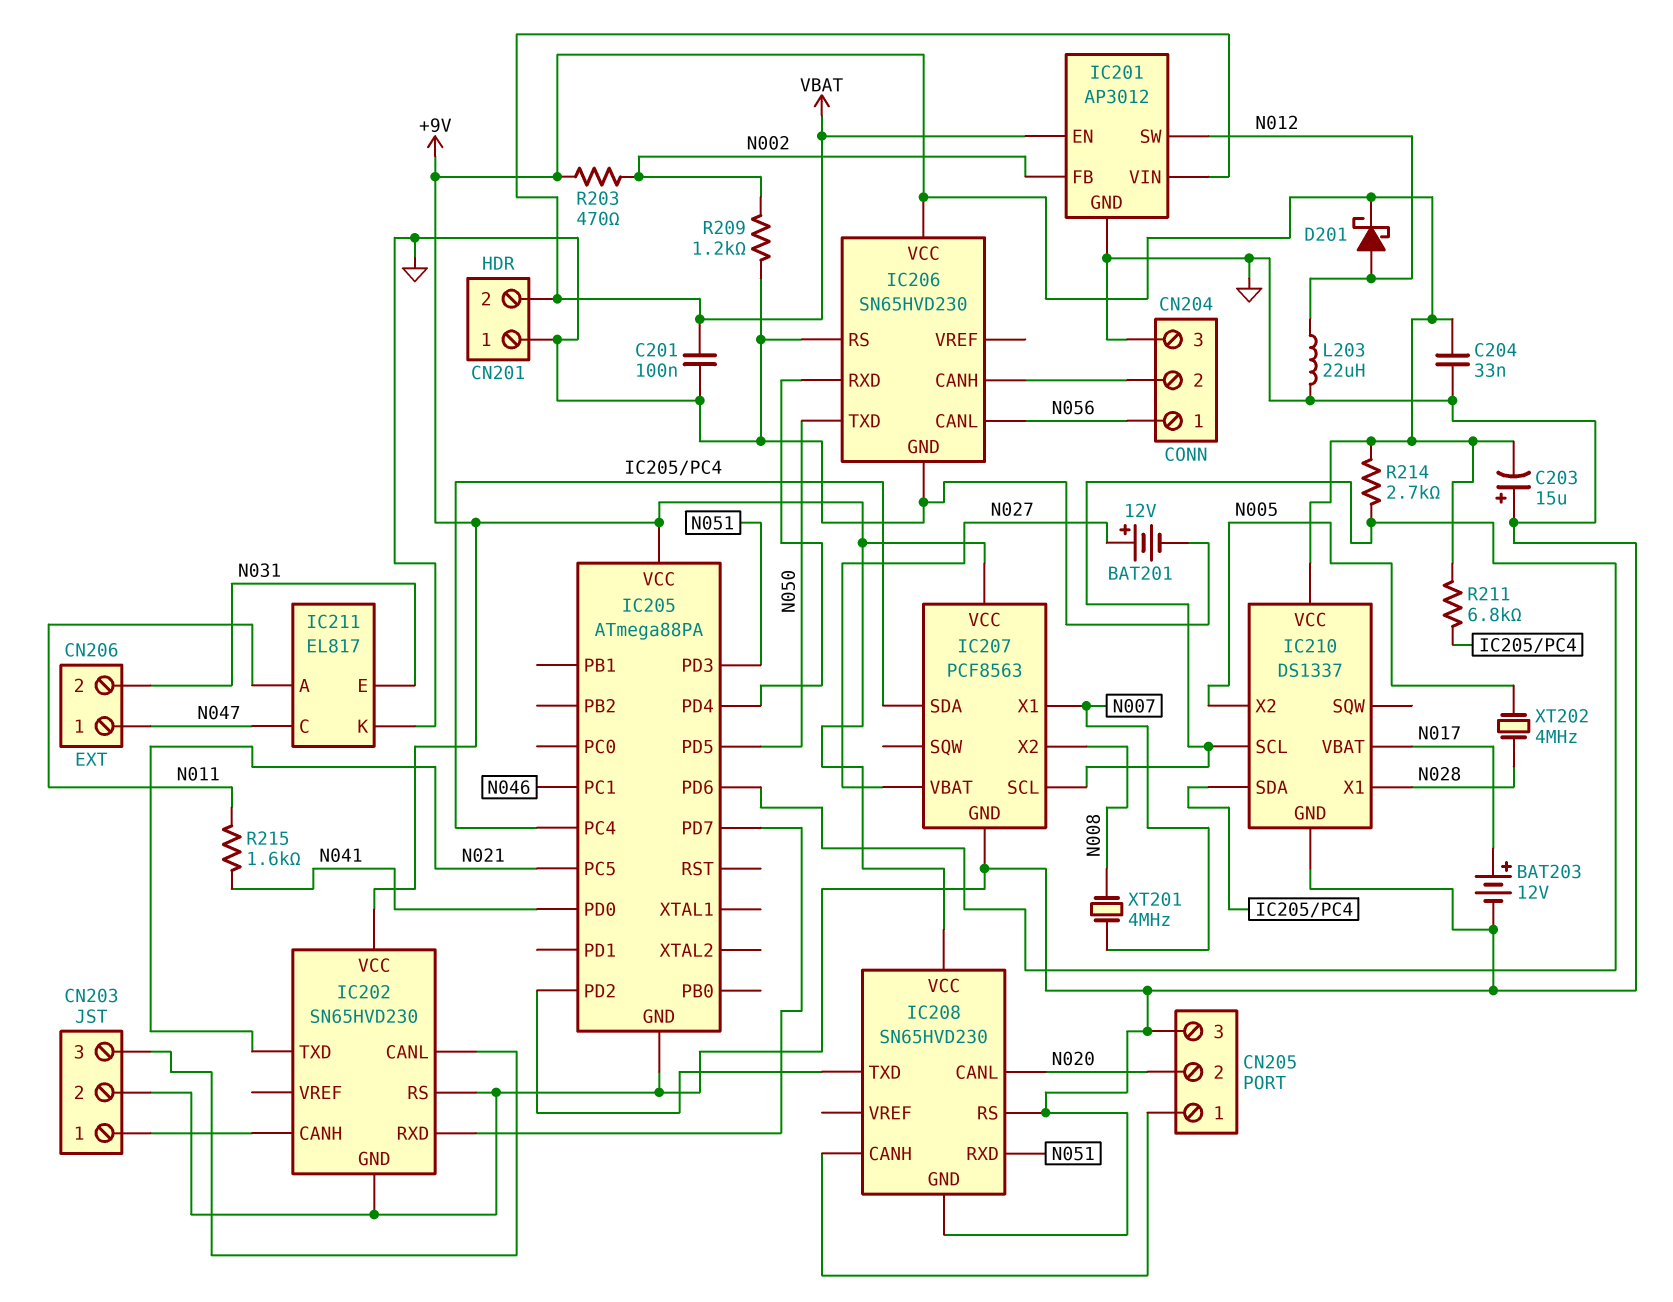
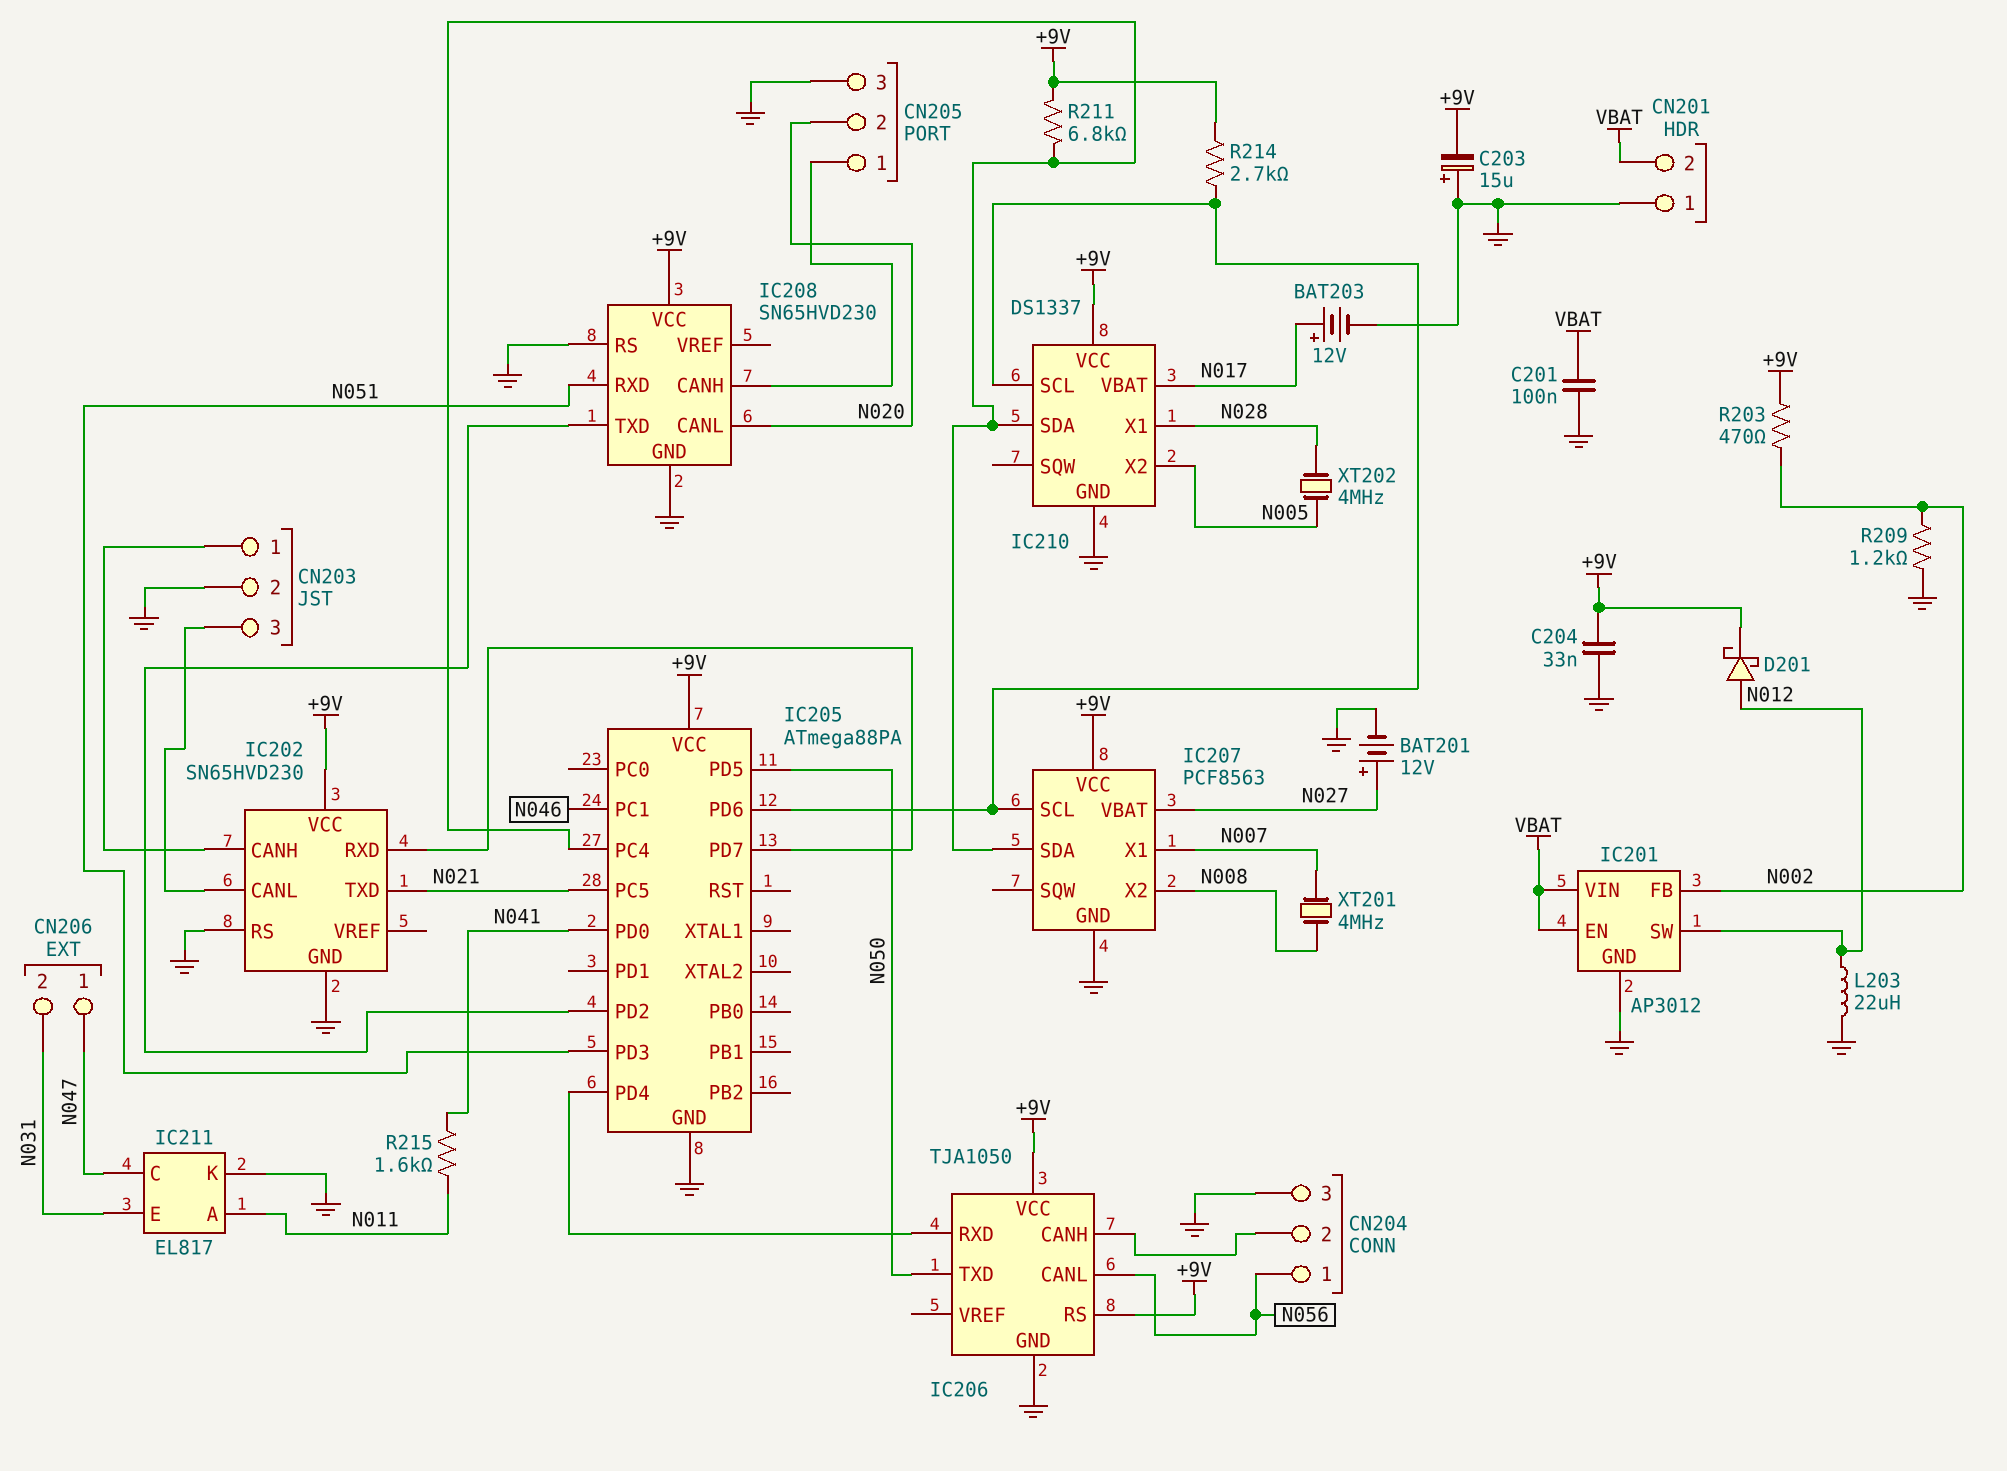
IC206: SN65HVD230 -> TJA1050
IC206 pin RS: GND -> +9V

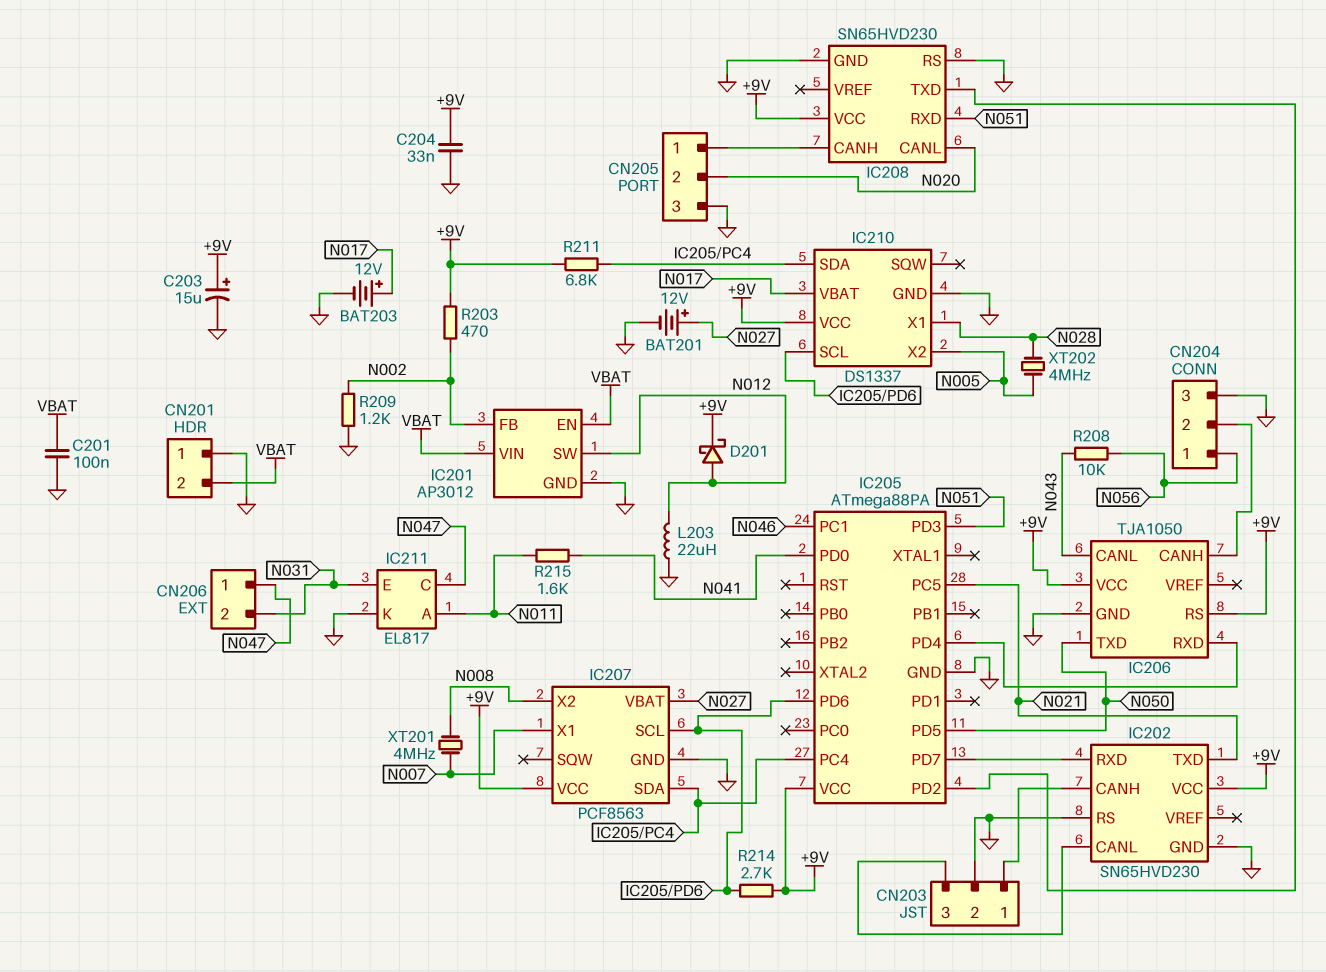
C203: 15uF (plus GND, minus +9V) -> 15uF (plus +9V, minus GND)
IC206 pin CANL: N056 -> N043
R208: none -> 10k (N043, N056)

